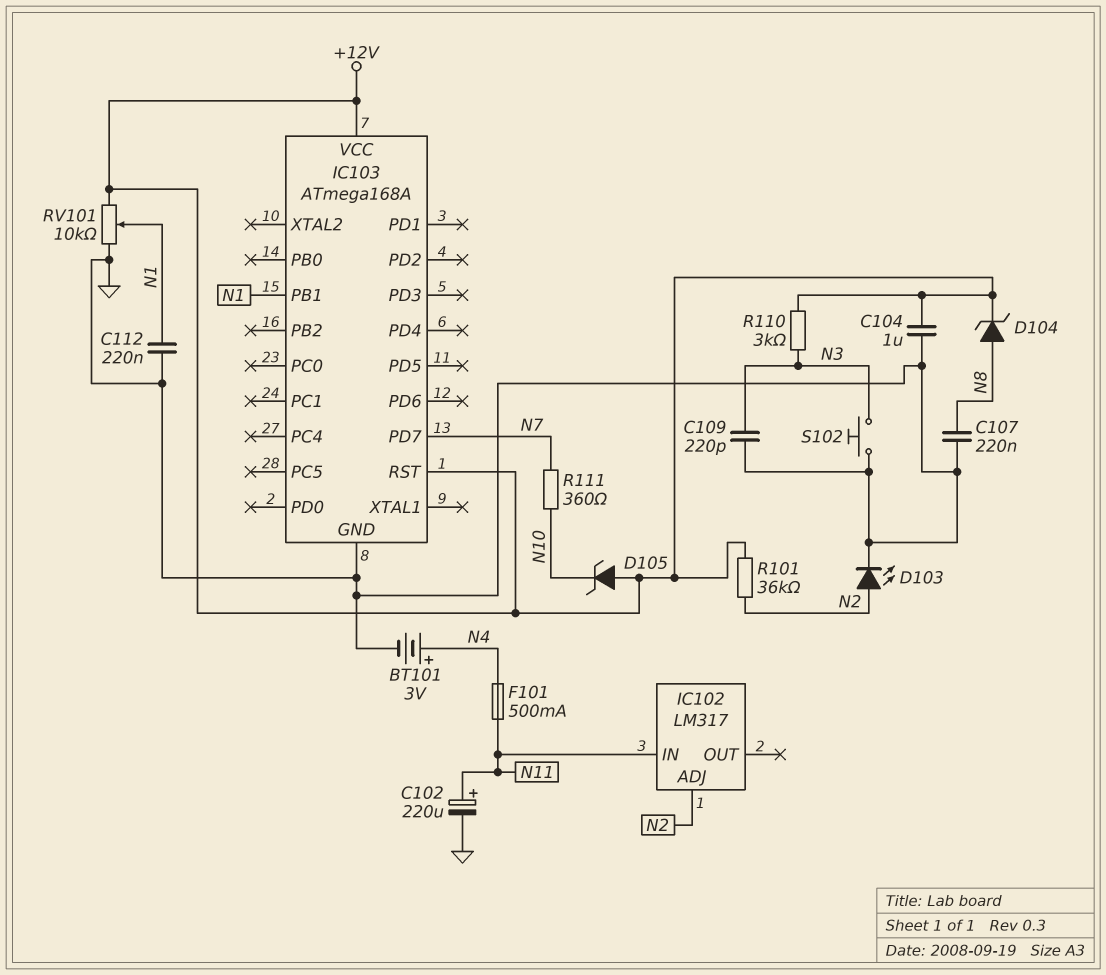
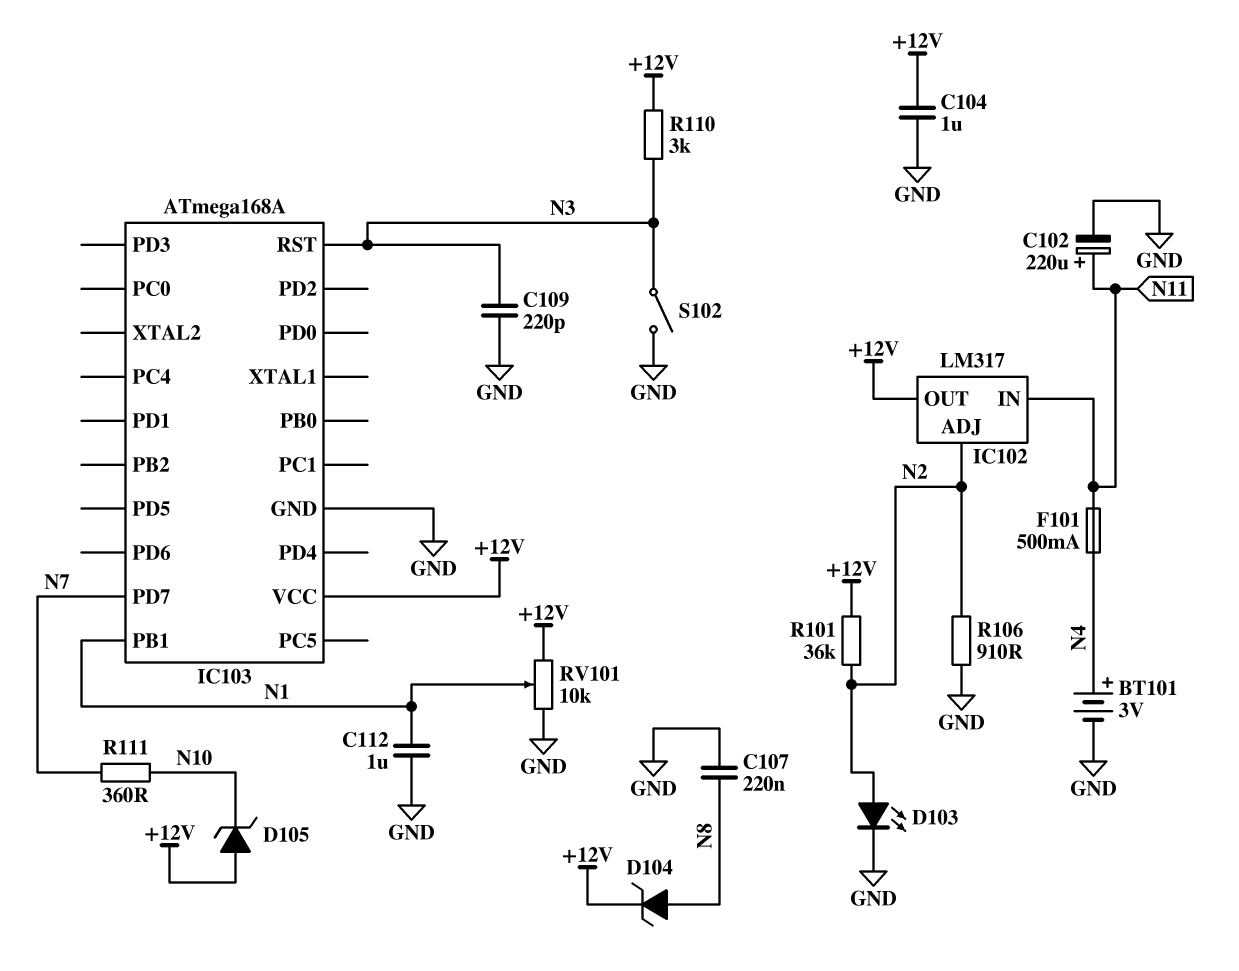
C112: 220nF (GND, N1) -> 1uF (GND, N1)
IC102 pin OUT: none -> +12V
IC103 pin RST: +12V -> N3
R106: none -> 910 (GND, N2)
S102: button (GND, N3) -> switch (GND, N3)

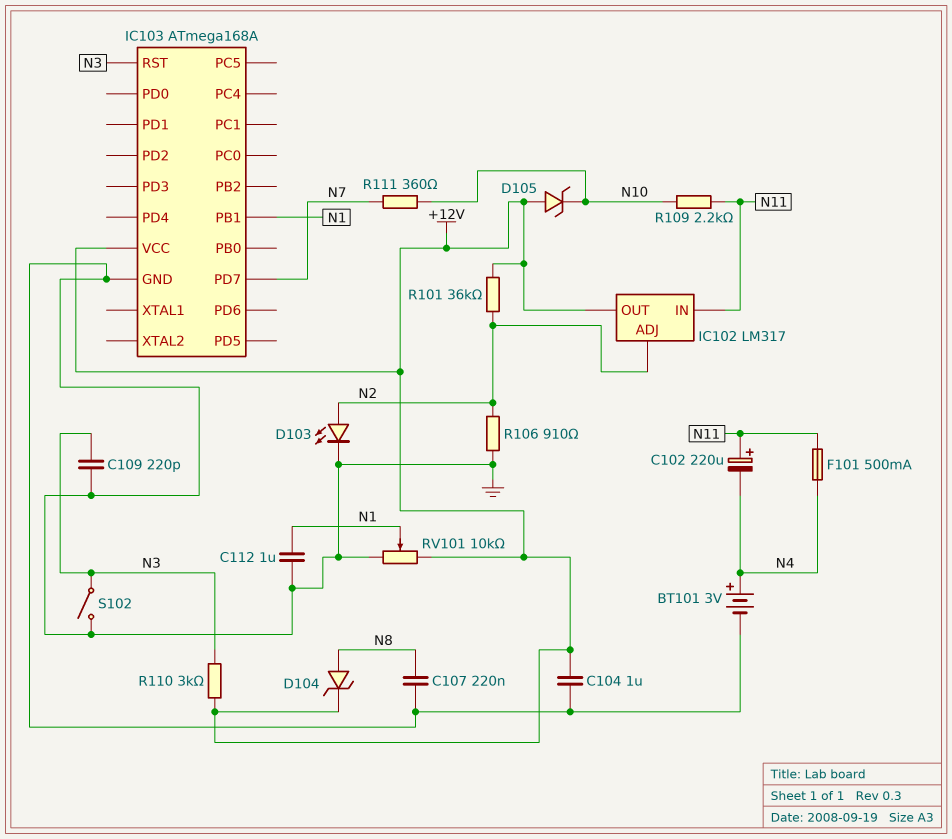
C102: 220uF (plus N11, minus GND) -> 220uF (plus N11, minus N4)
R109: none -> 2.2k (N10, N11)

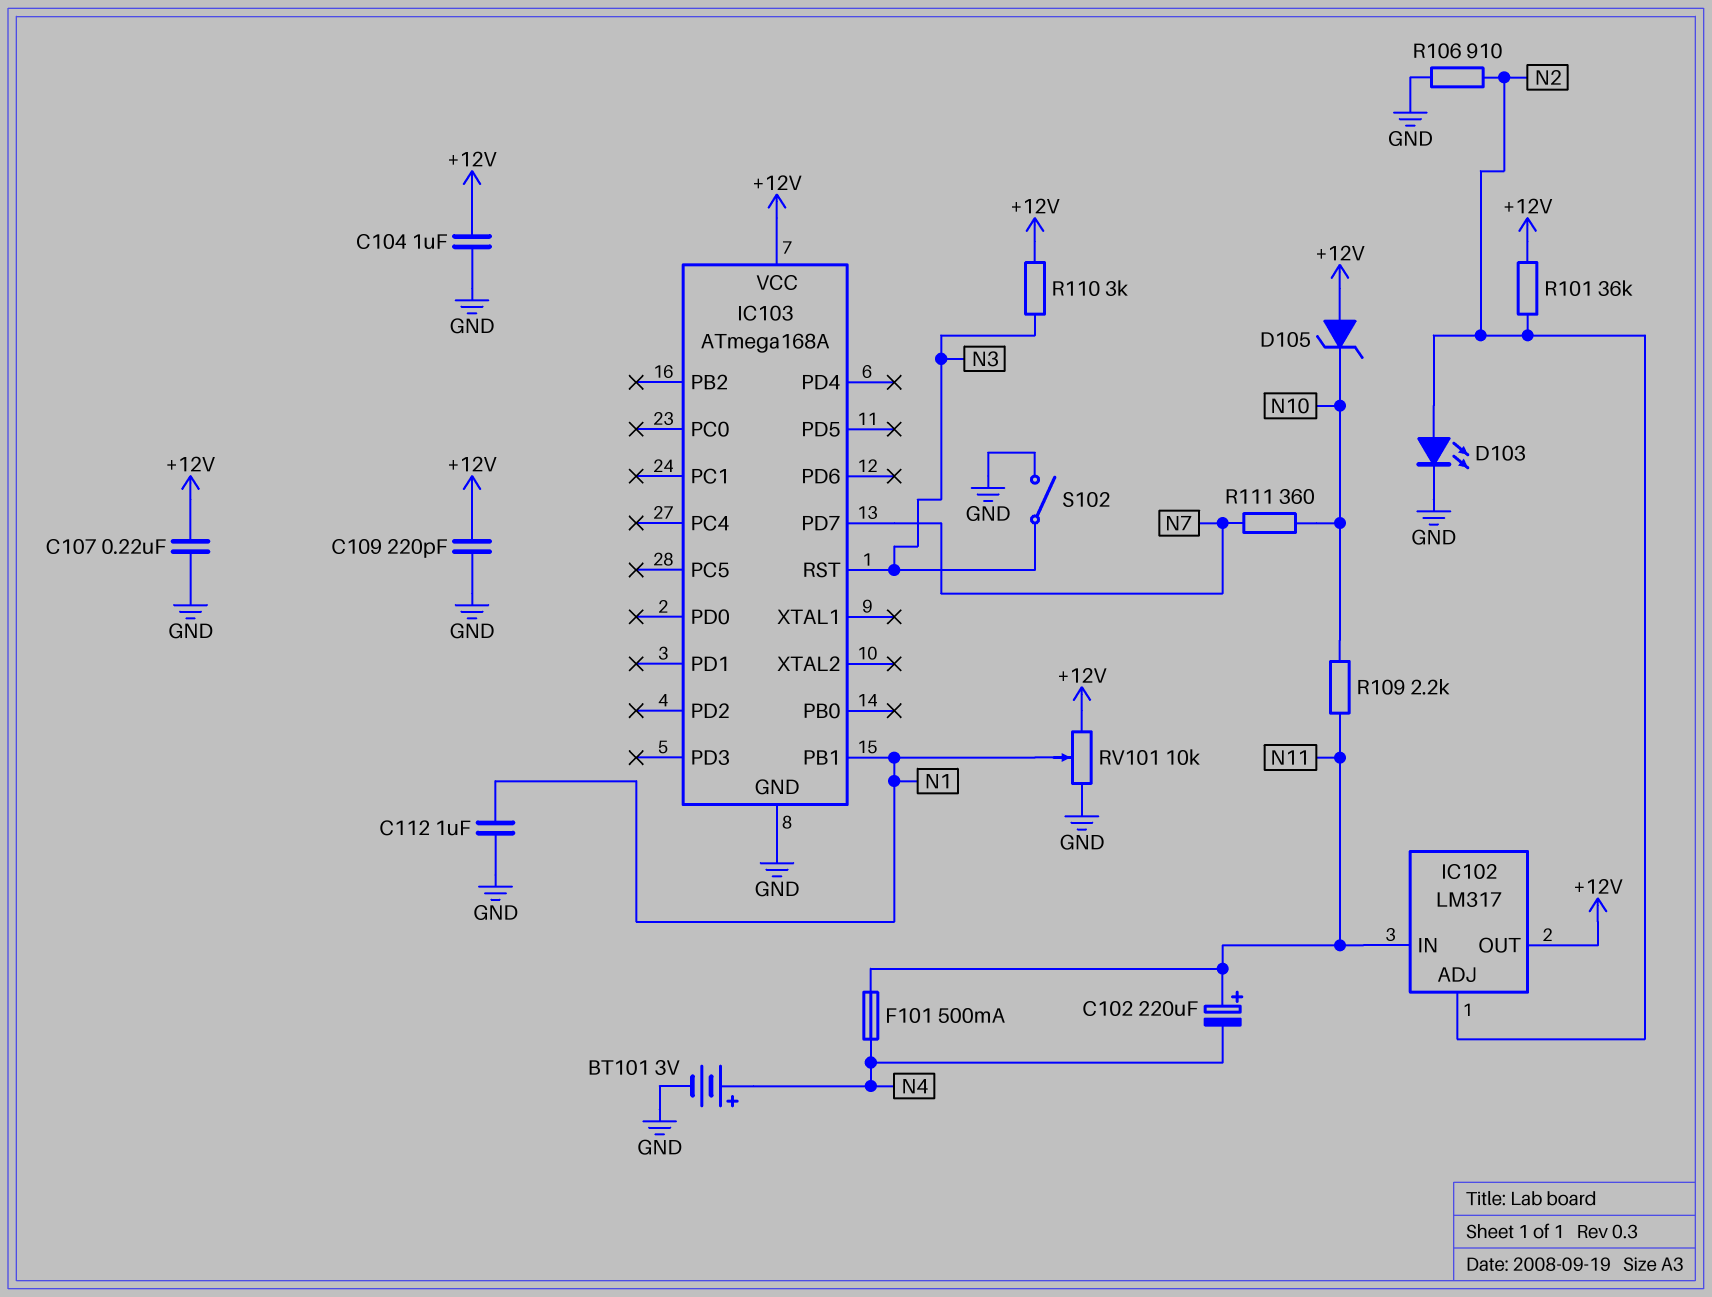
C107: 220nF (GND, N8) -> 220nF (+12V, GND)
C109: 220pF (GND, N3) -> 220pF (+12V, GND)
D104: zener (A N8, K +12V) -> none

